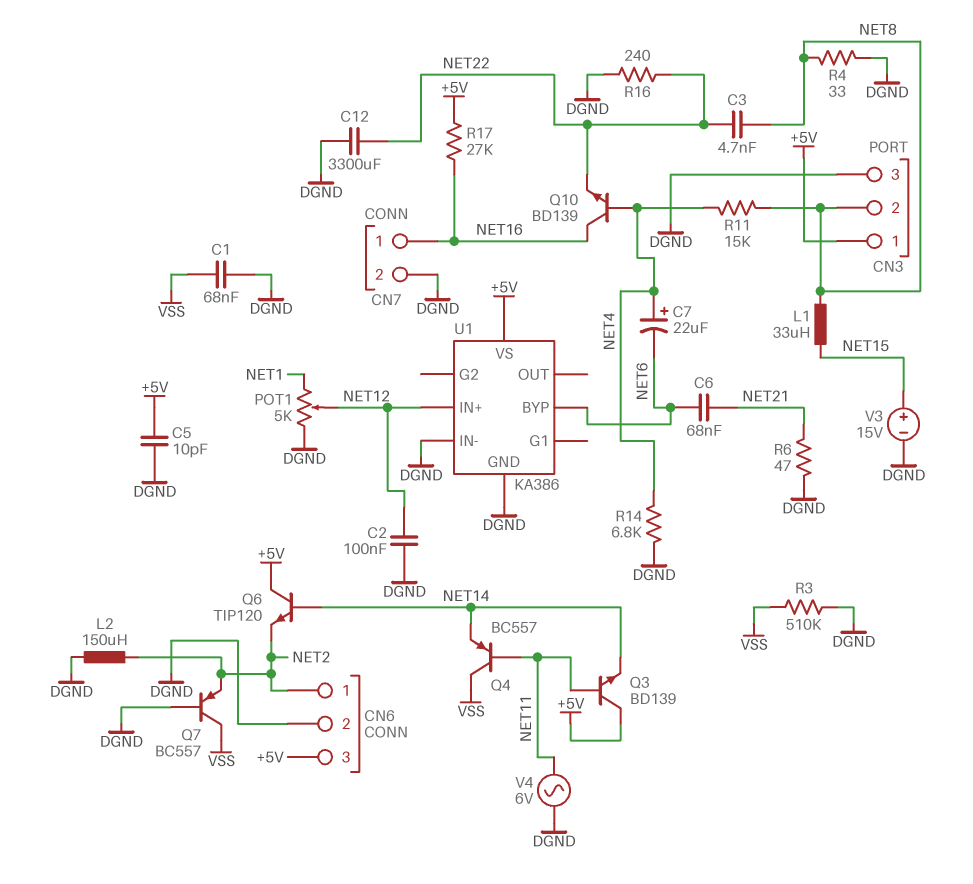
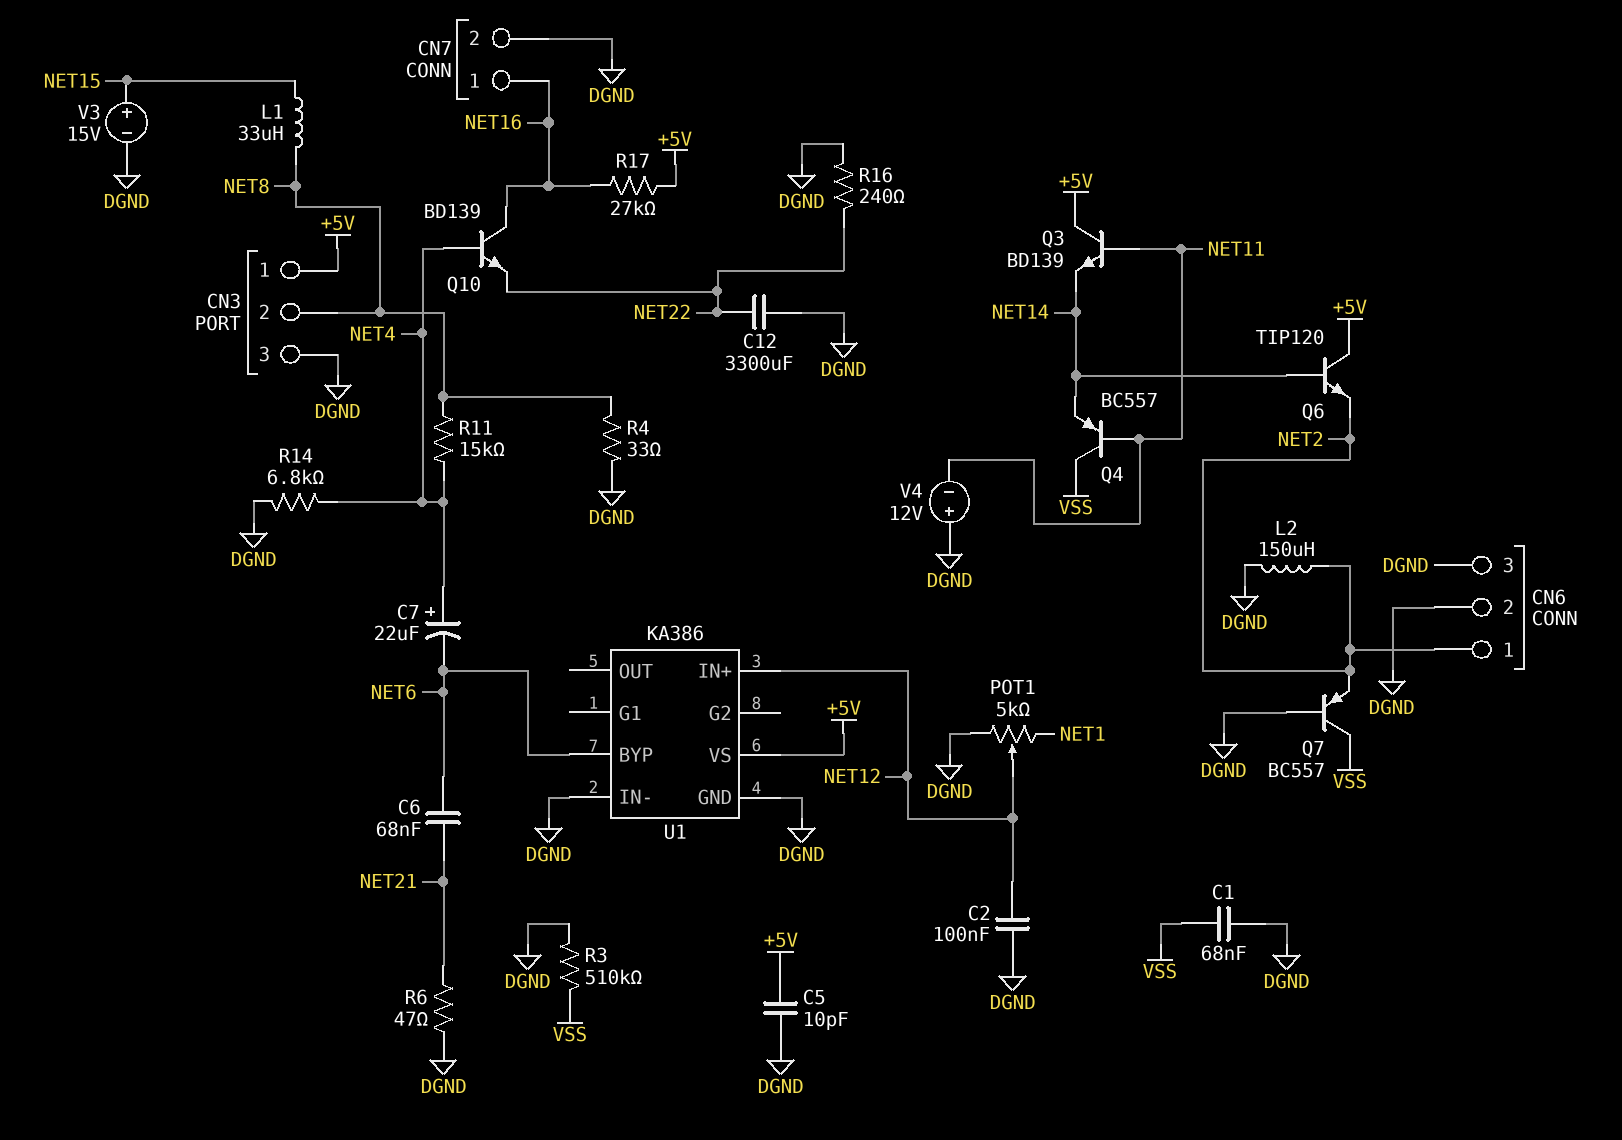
C3: 4.7nF (NET8, NET22) -> none
CN6 pin 3: +5V -> DGND
V4: AC 6V (DGND, NET11) -> 12V (plus DGND, minus NET11)

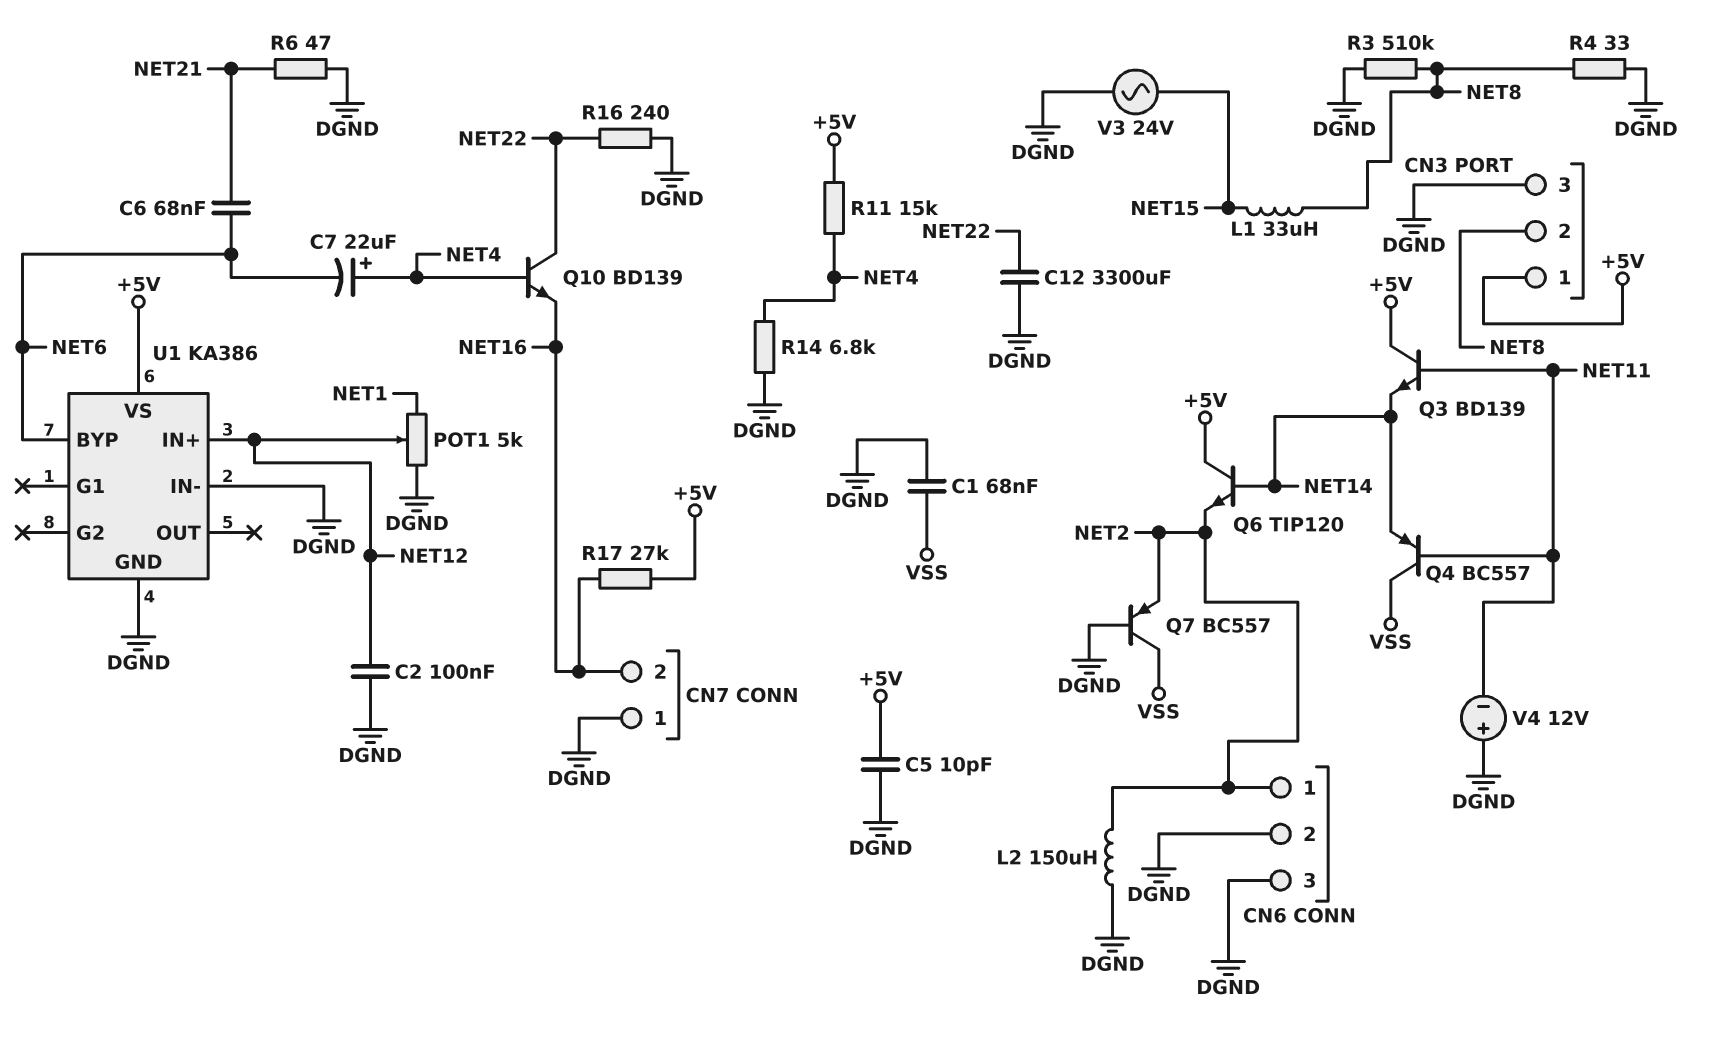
CN7 pin 1: NET16 -> DGND
CN7 pin 2: DGND -> NET16
Q10: NPN BD139 (B NET4, C NET16, E NET22) -> NPN BD139 (B NET4, C NET22, E NET16)
R3: 510k (DGND, VSS) -> 510k (DGND, NET8)
R11: 15k (NET4, NET8) -> 15k (+5V, NET4)
V3: 15V (plus NET15, minus DGND) -> AC 24V (DGND, NET15)

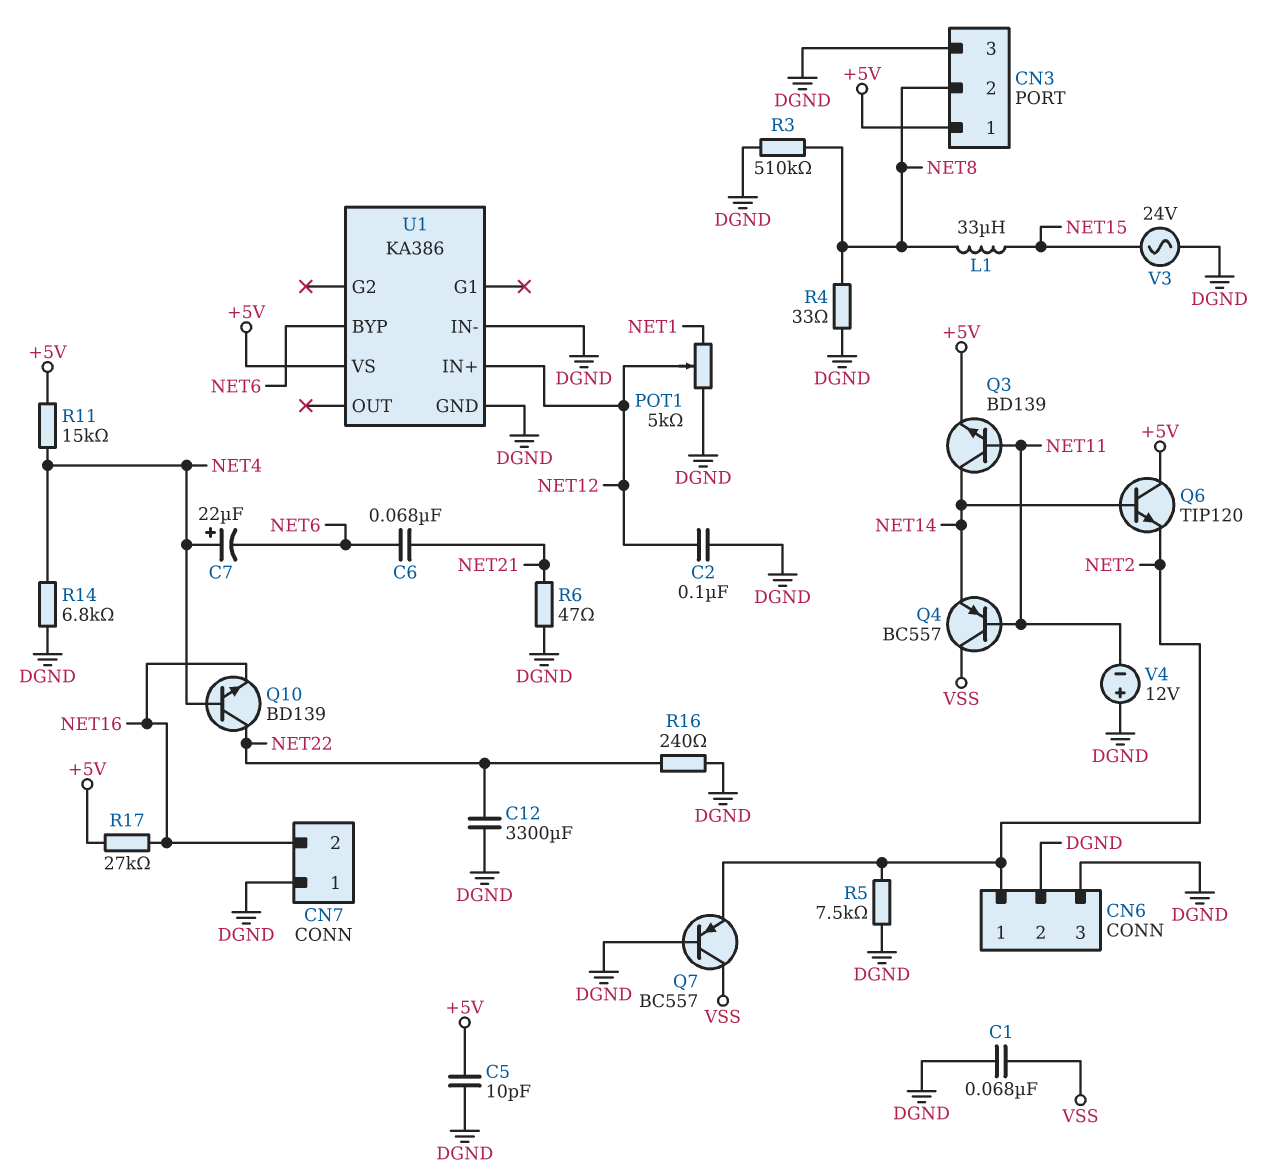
L2: 150uH (DGND, NET2) -> none
Q3: NPN BD139 (B NET11, C +5V, E NET14) -> NPN BD139 (B NET11, C NET14, E +5V)
R5: none -> 7.5k (DGND, NET2)

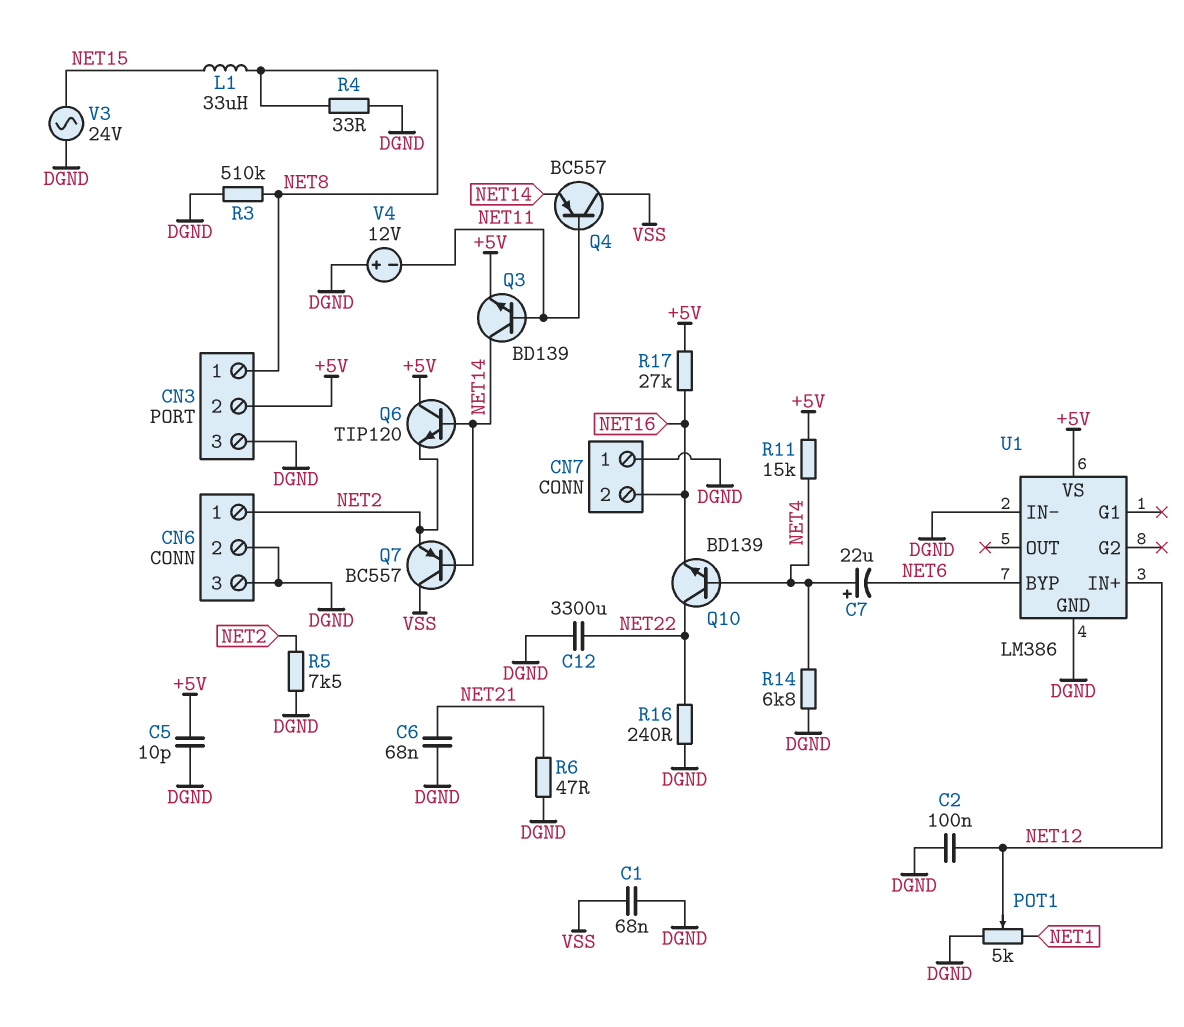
C6: 68nF (NET6, NET21) -> 68nF (DGND, NET21)
CN3 pin 1: +5V -> NET8
CN3 pin 2: NET8 -> +5V
Q7: PNP BC557 (B DGND, C VSS, E NET2) -> PNP BC557 (B NET14, C VSS, E NET2)
U1: KA386 -> LM386

